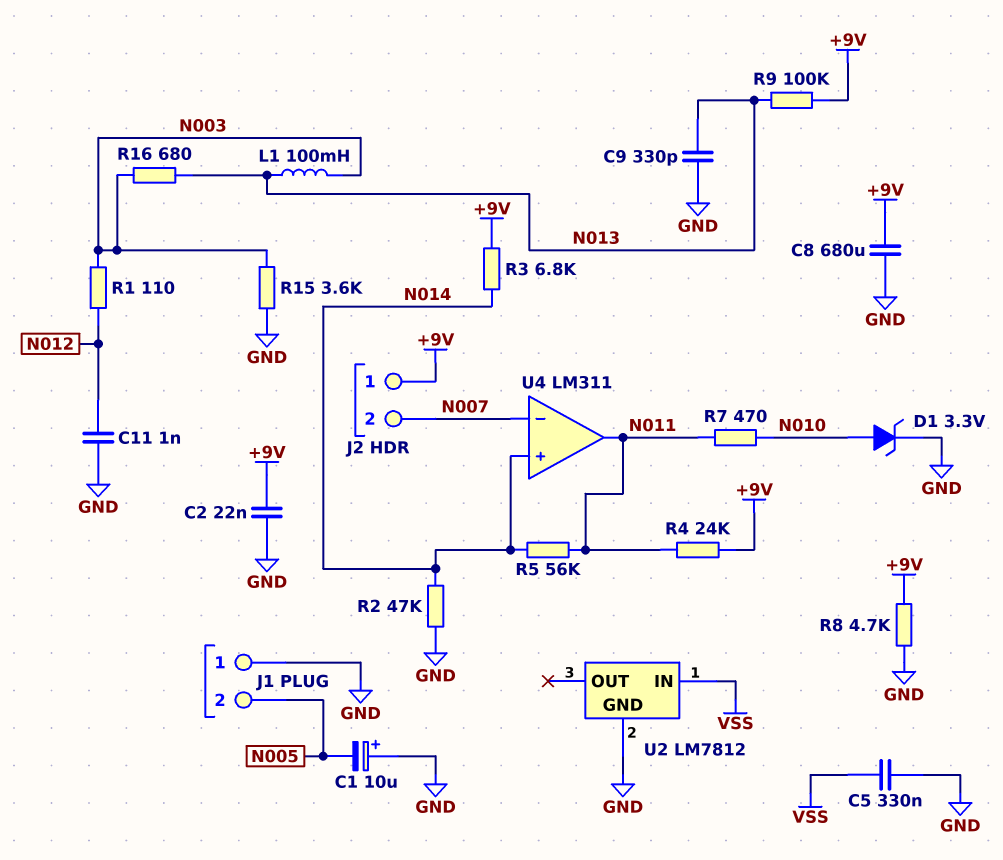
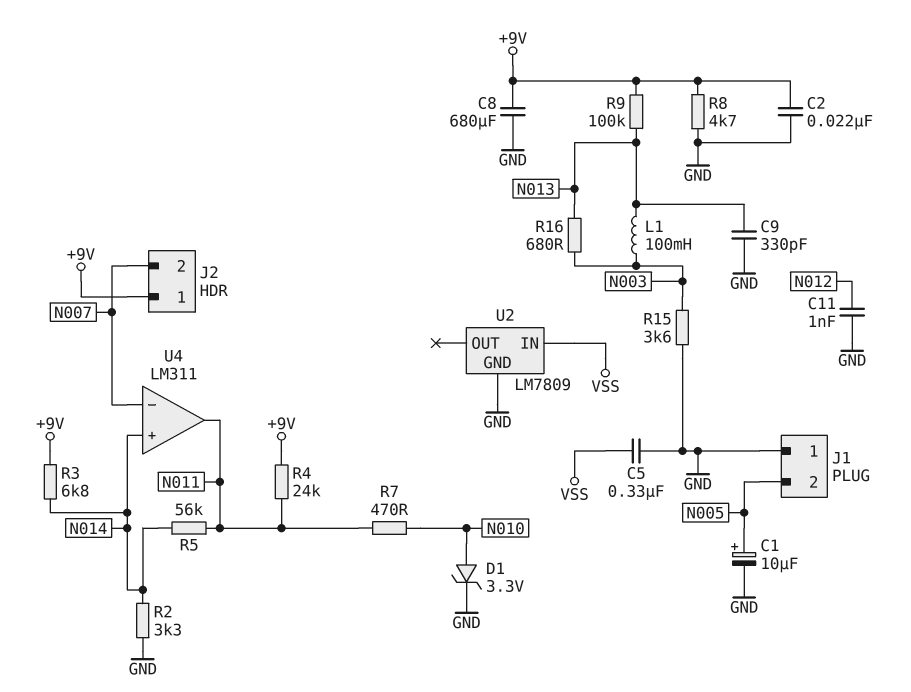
C1: 10uF (plus GND, minus N005) -> 10uF (plus N005, minus GND)
R1: 110 (N003, N012) -> none
R2: 47k (GND, N014) -> 3.3k (GND, N014)
U2: LM7812 -> LM7809

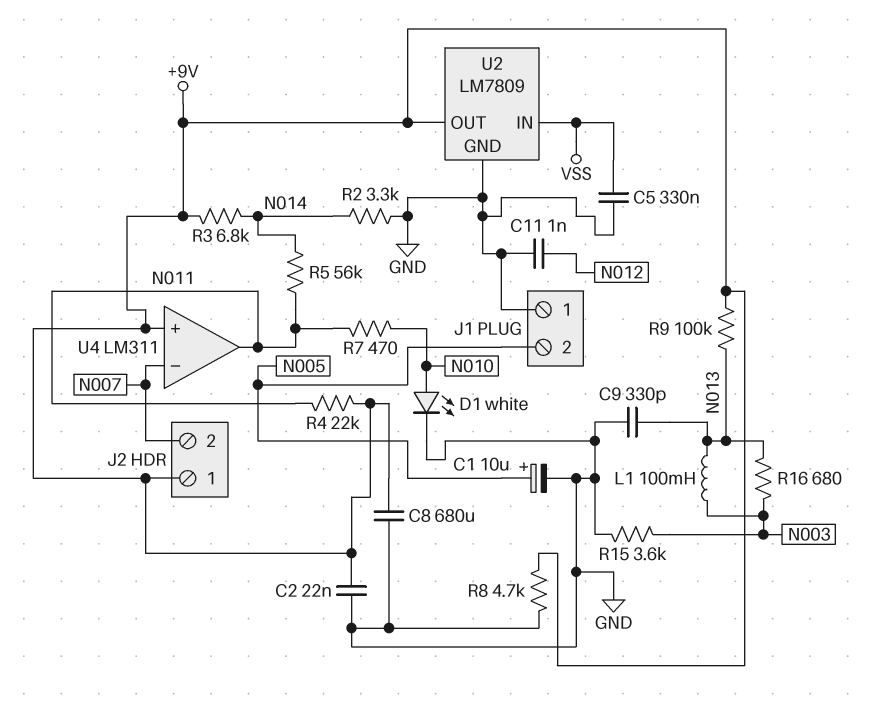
D1: zener 3.3V (A N010, K GND) -> LED white (A N010, K GND)
R4: 24k (+9V, N011) -> 22k (+9V, N011)
U2 pin OUT: none -> +9V
U4 pin in+: N014 -> +9V

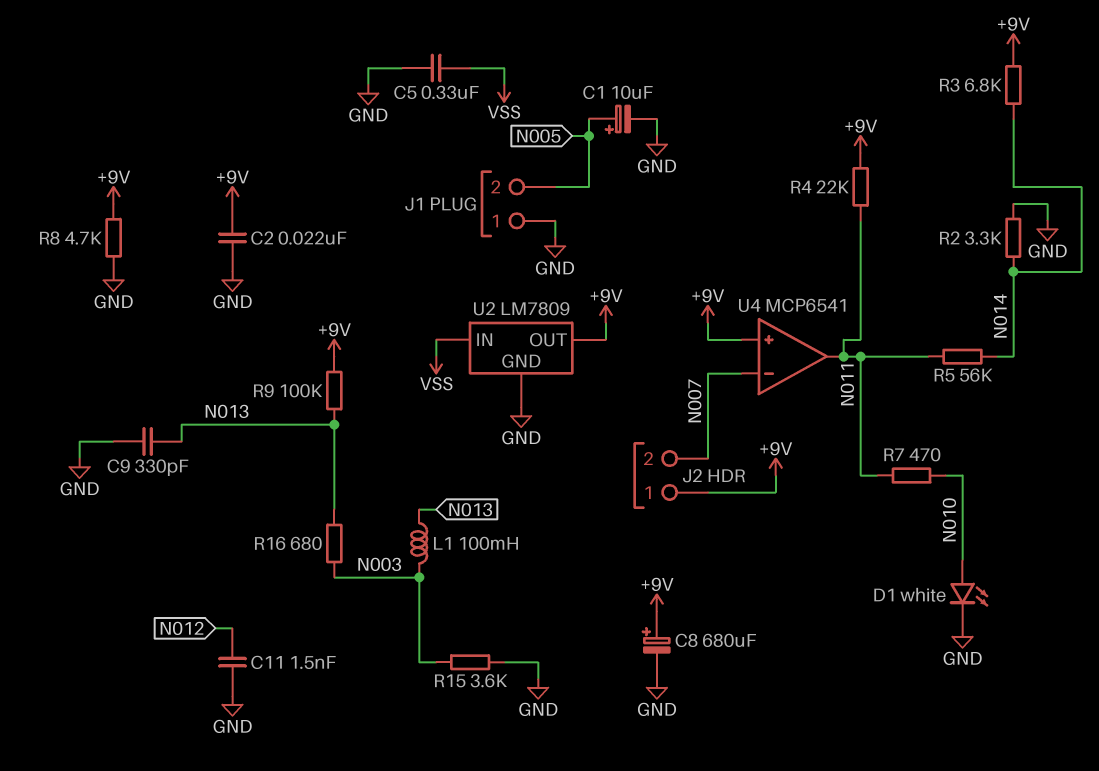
C8: 680uF (+9V, GND) -> 680uF (plus +9V, minus GND)
C11: 1nF (GND, N012) -> 1.5nF (GND, N012)
U4: LM311 -> MCP6541

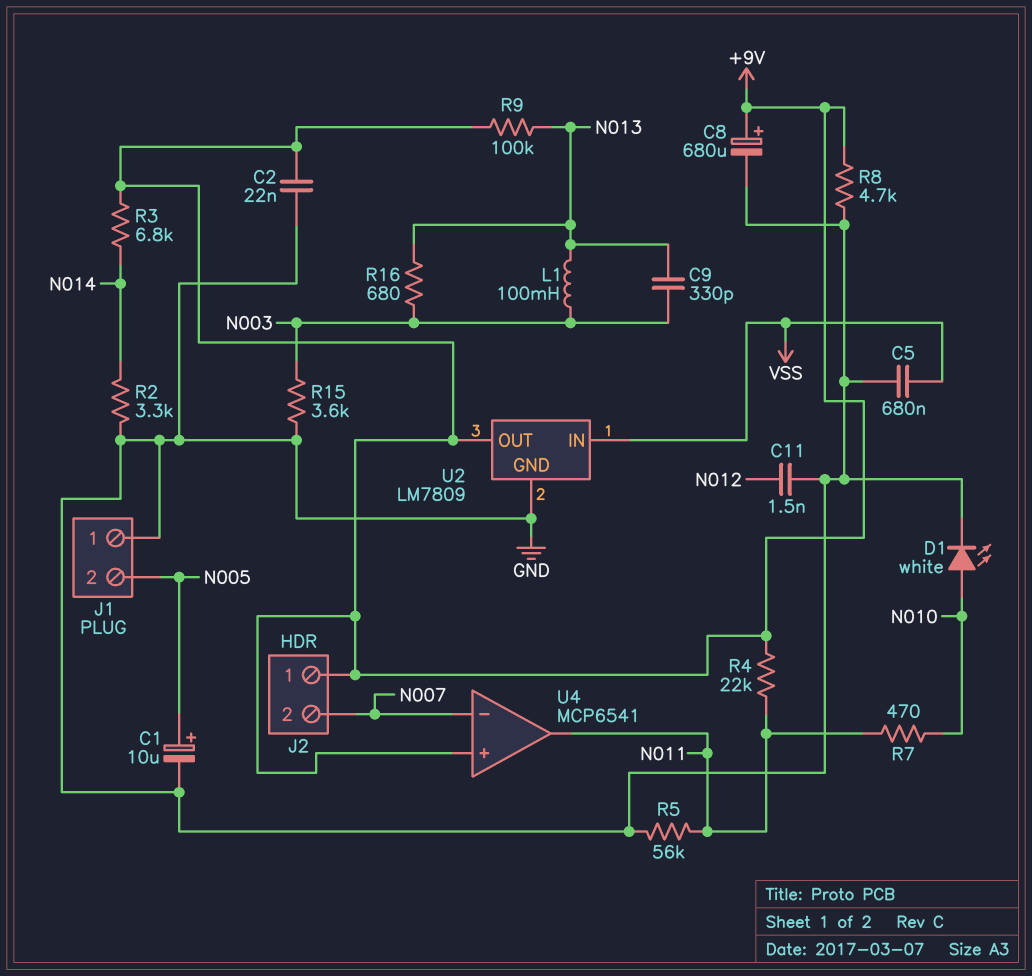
C5: 330nF (GND, VSS) -> 680nF (GND, VSS)
C9: 330pF (GND, N013) -> 330pF (N003, N013)
R5: 56k (N011, N014) -> 56k (GND, N011)

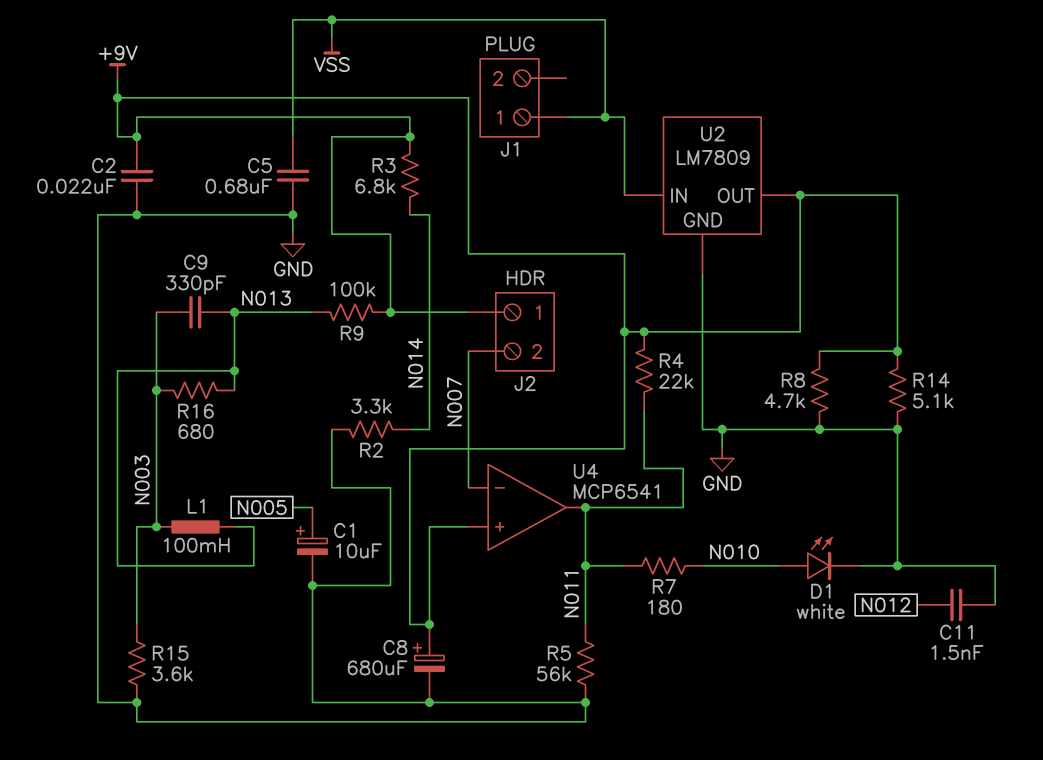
J1 pin 1: GND -> VSS
J1 pin 2: N005 -> none
R7: 470 (N010, N011) -> 180 (N010, N011)
R14: none -> 5.1k (+9V, GND)

